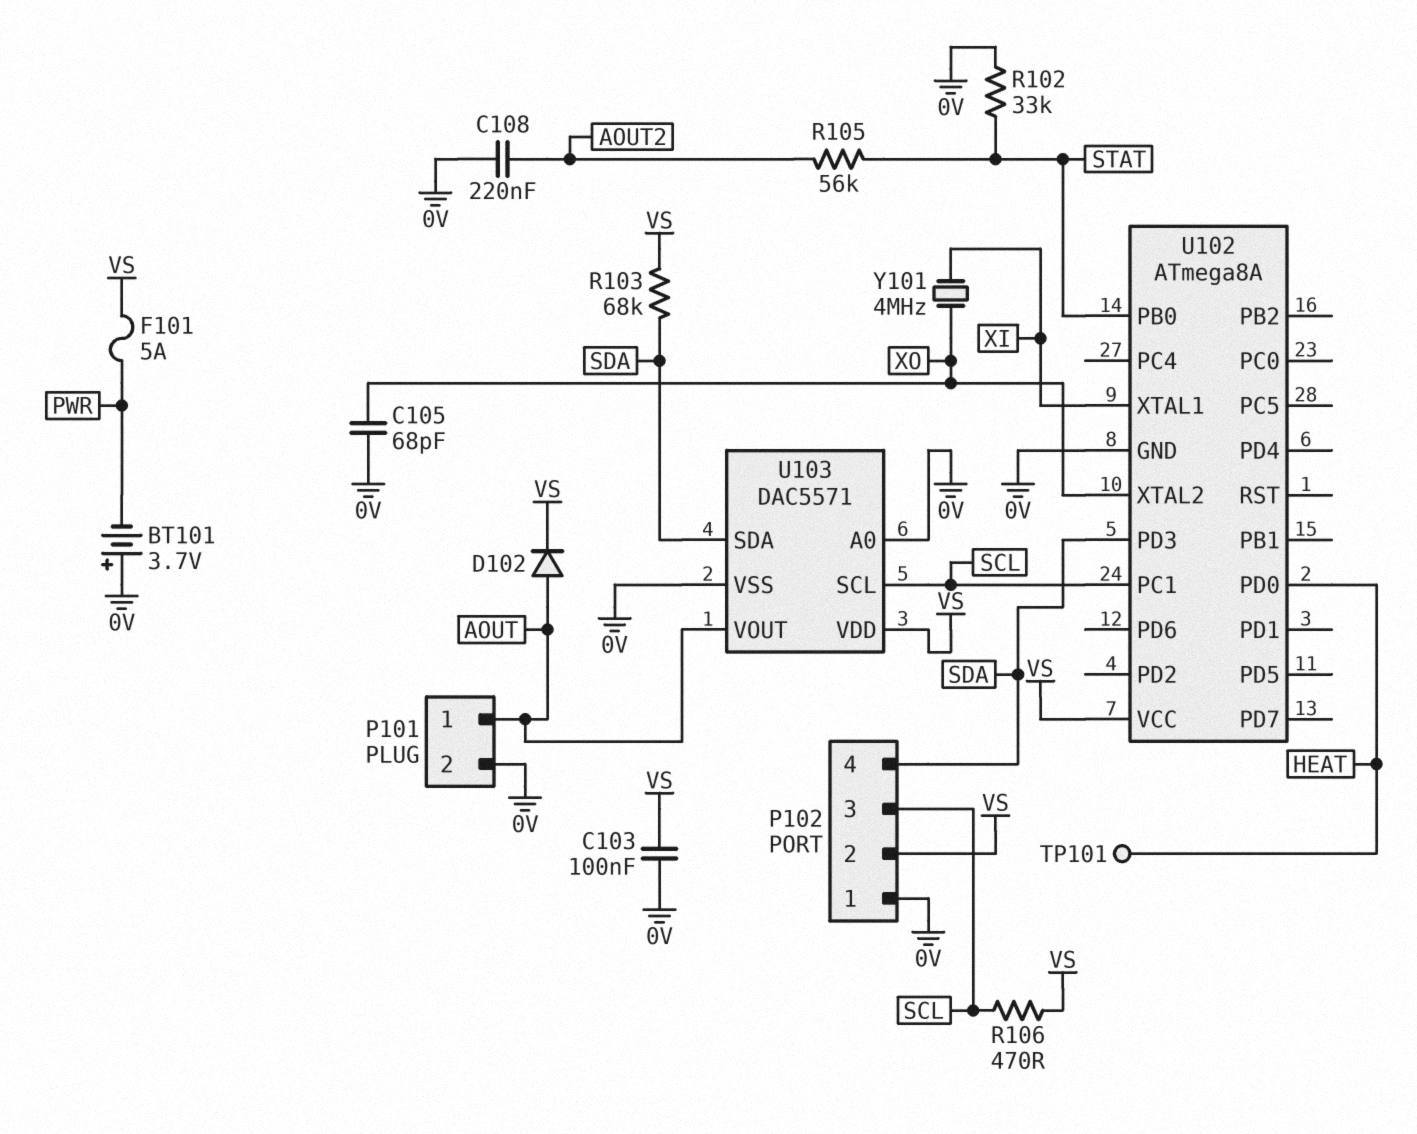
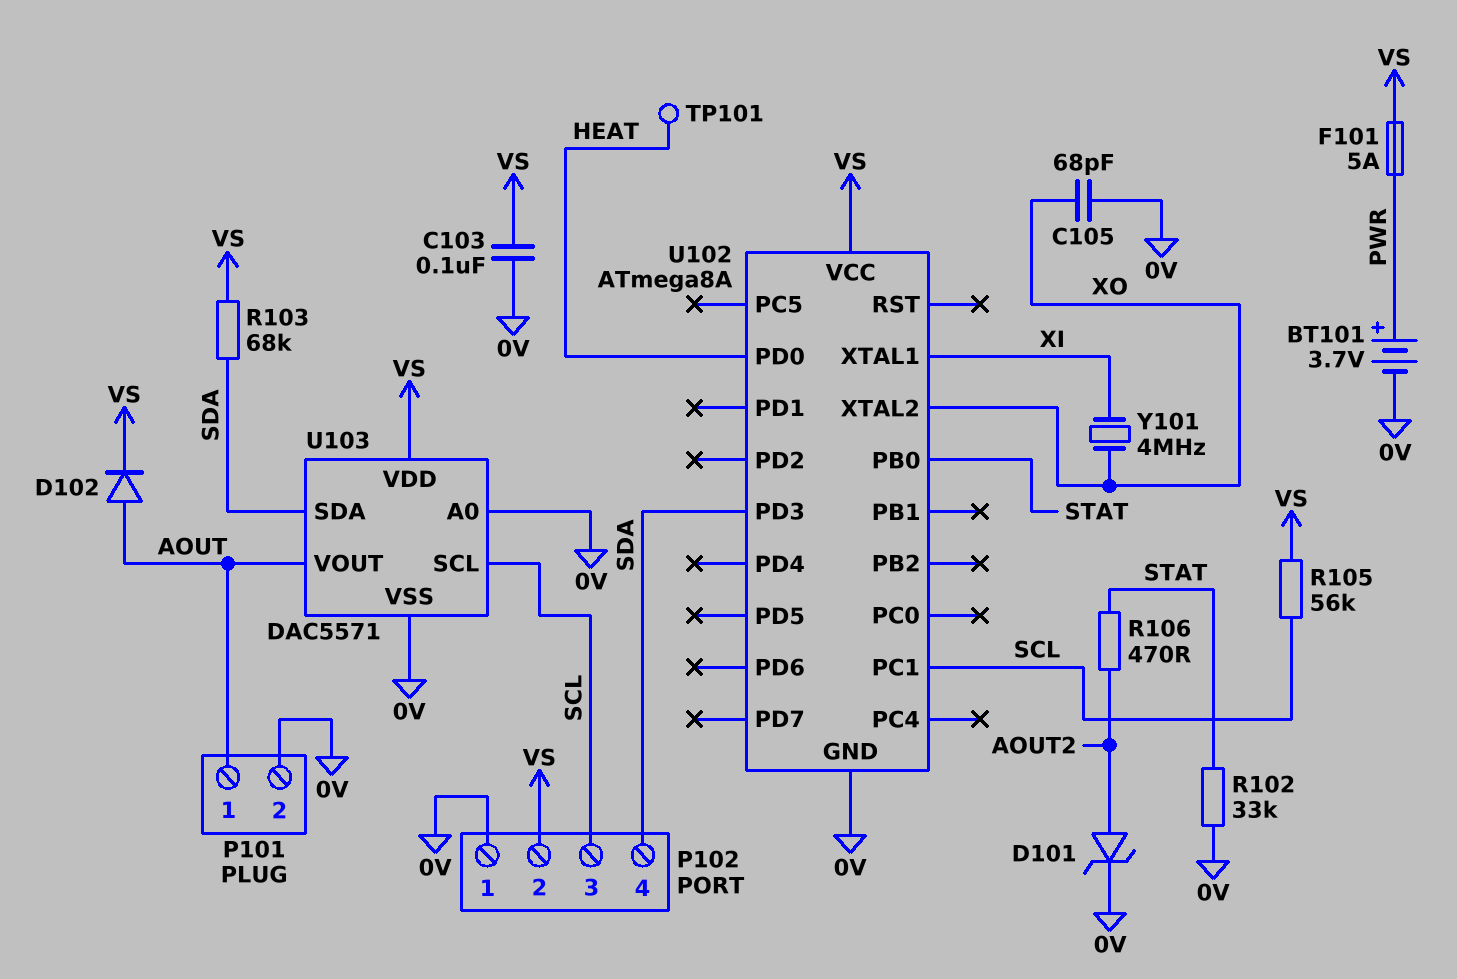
BT101: 3.7V (plus 0V, minus PWR) -> 3.7V (plus PWR, minus 0V)
C108: 220nF (0V, AOUT2) -> none
D101: none -> zener (A AOUT2, K 0V)
R105: 56k (AOUT2, STAT) -> 56k (SCL, VS)
R106: 470 (SCL, VS) -> 470 (AOUT2, STAT)

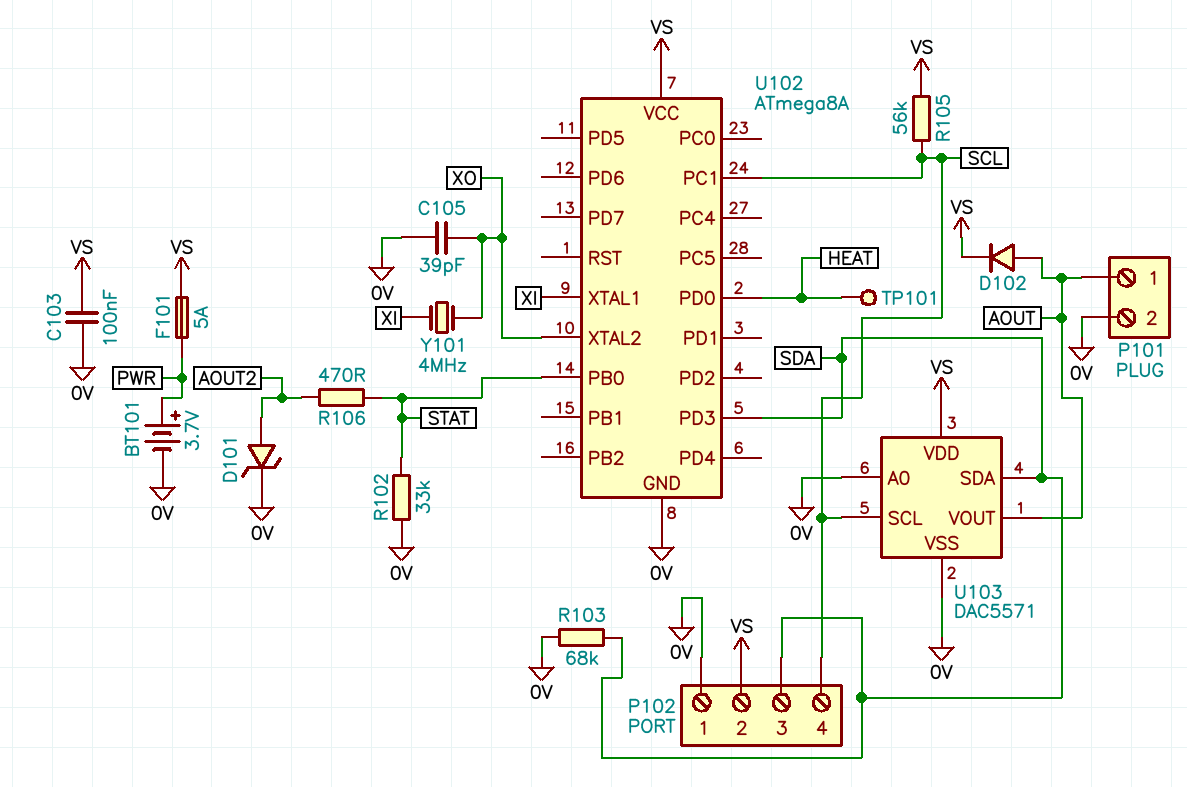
C105: 68pF (0V, XO) -> 39pF (0V, XO)
P102 pin 3: SCL -> SDA
P102 pin 4: SDA -> SCL
R103: 68k (SDA, VS) -> 68k (0V, SDA)

